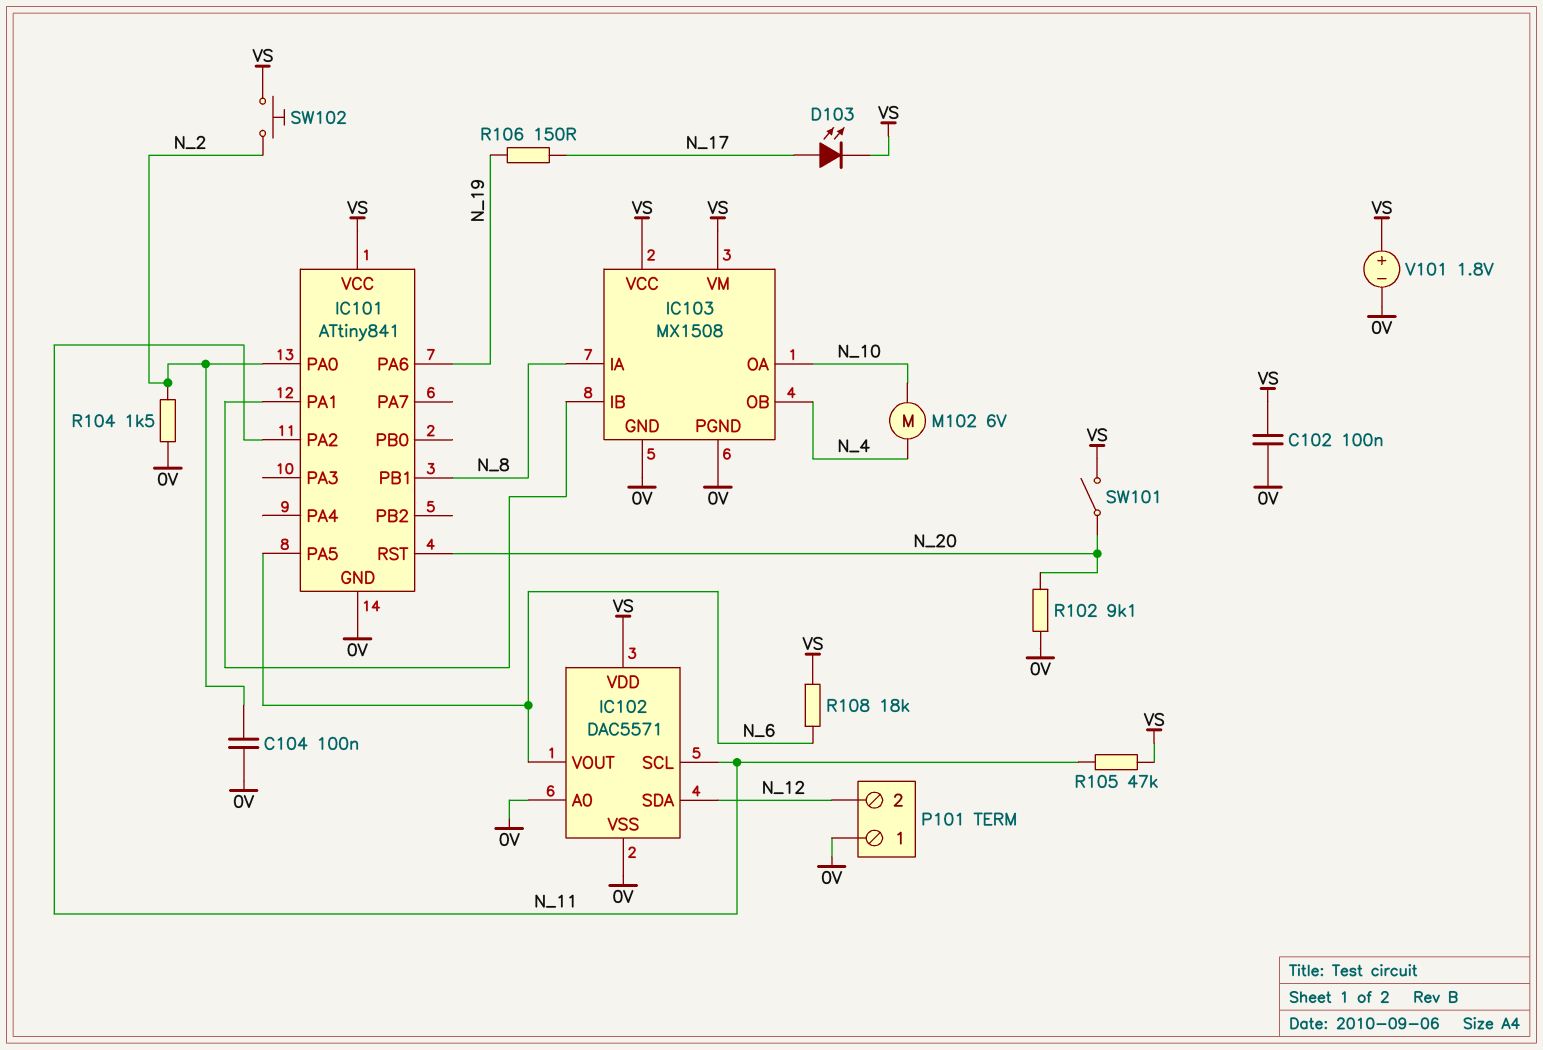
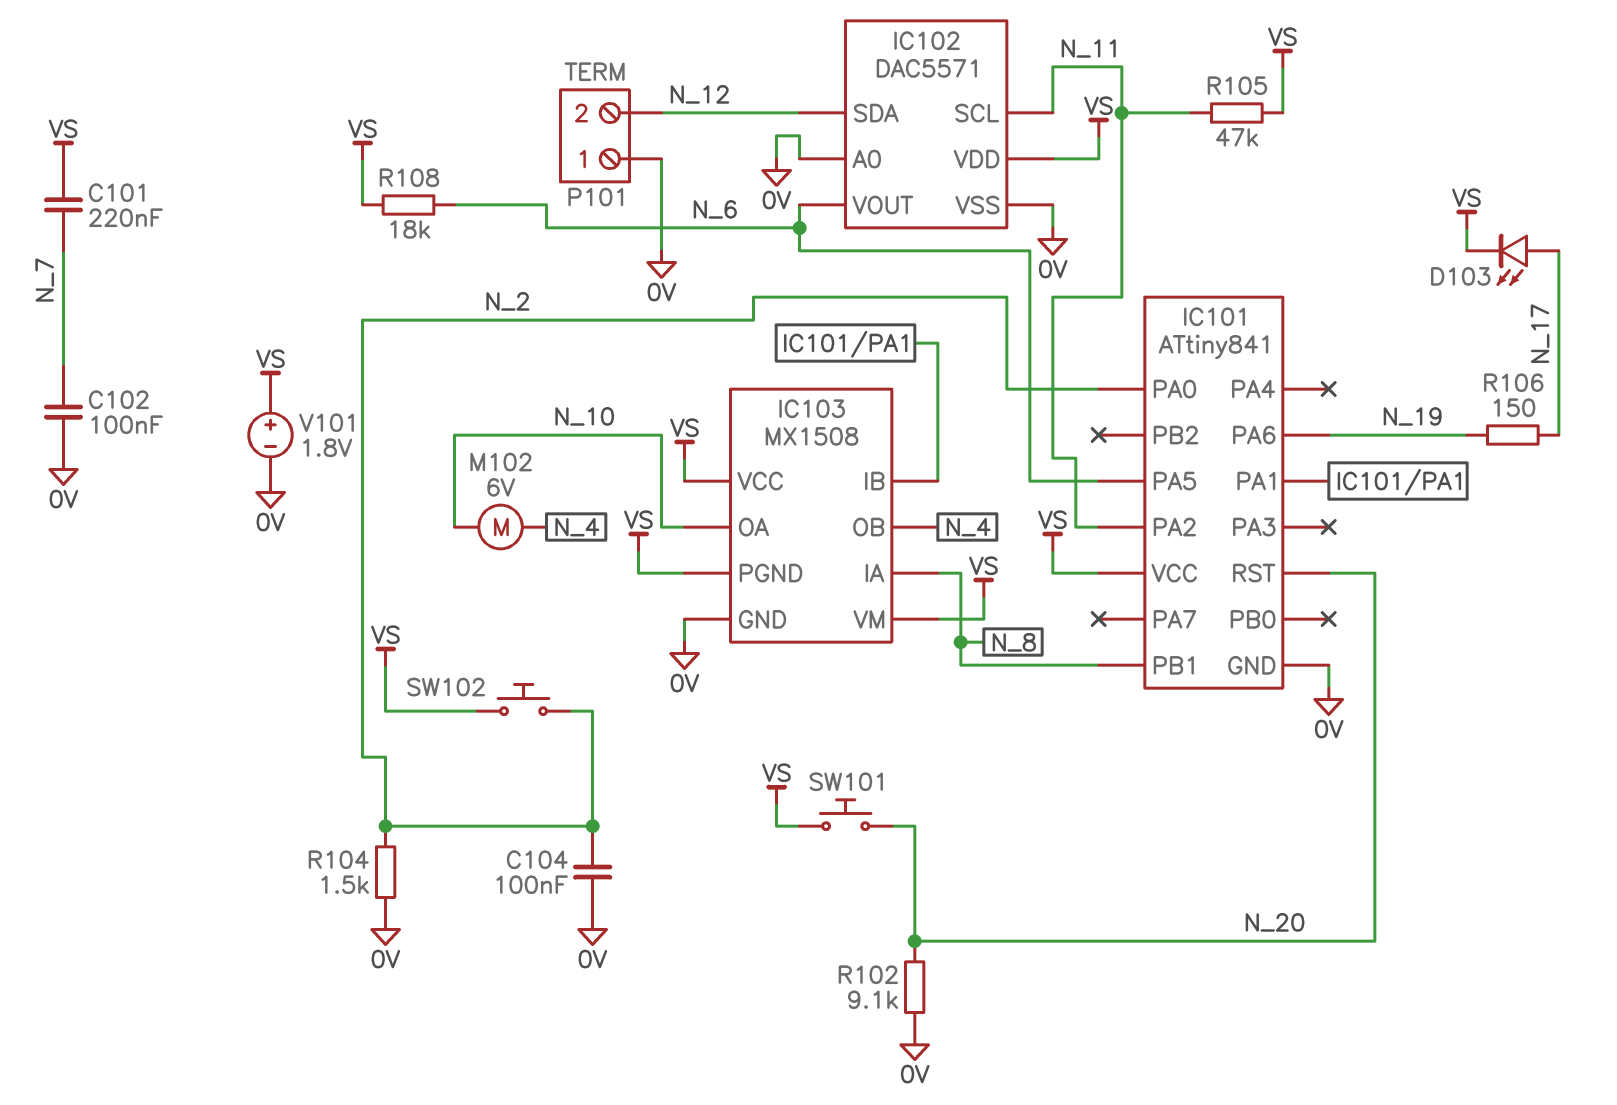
C101: none -> 220nF (N_7, VS)
C102: 100nF (0V, VS) -> 100nF (0V, N_7)
IC103 pin PGND: 0V -> VS
SW101: switch (N_20, VS) -> button (N_20, VS)

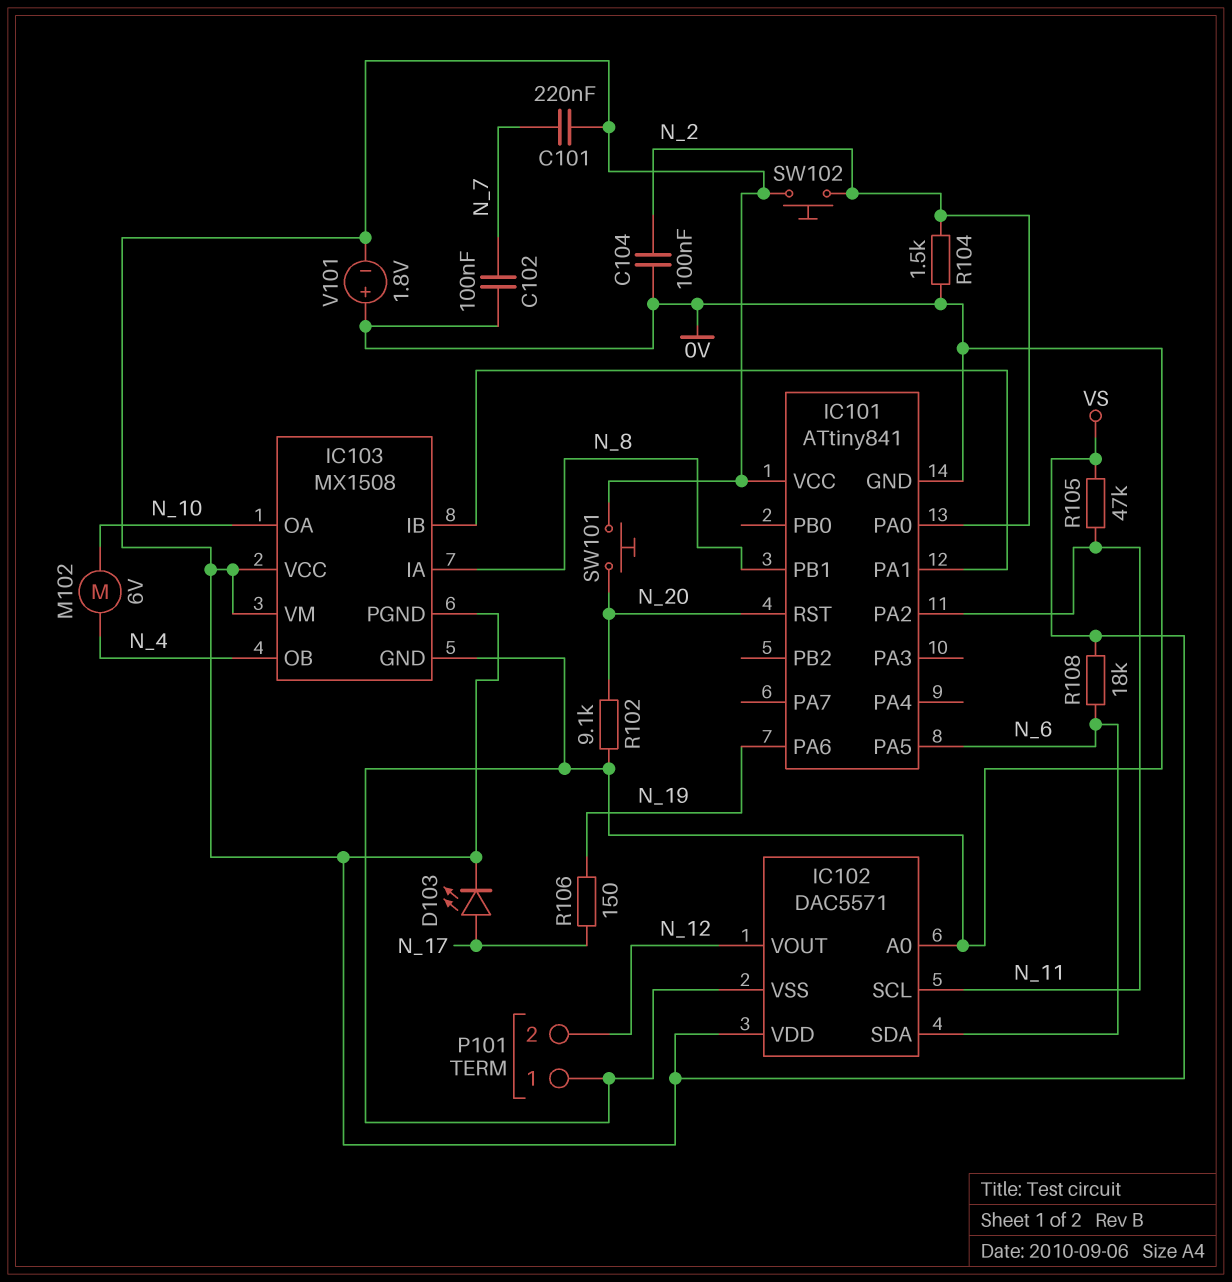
IC102 pin SDA: N_12 -> N_6
IC102 pin VOUT: N_6 -> N_12
V101: 1.8V (plus VS, minus 0V) -> 1.8V (plus 0V, minus VS)

